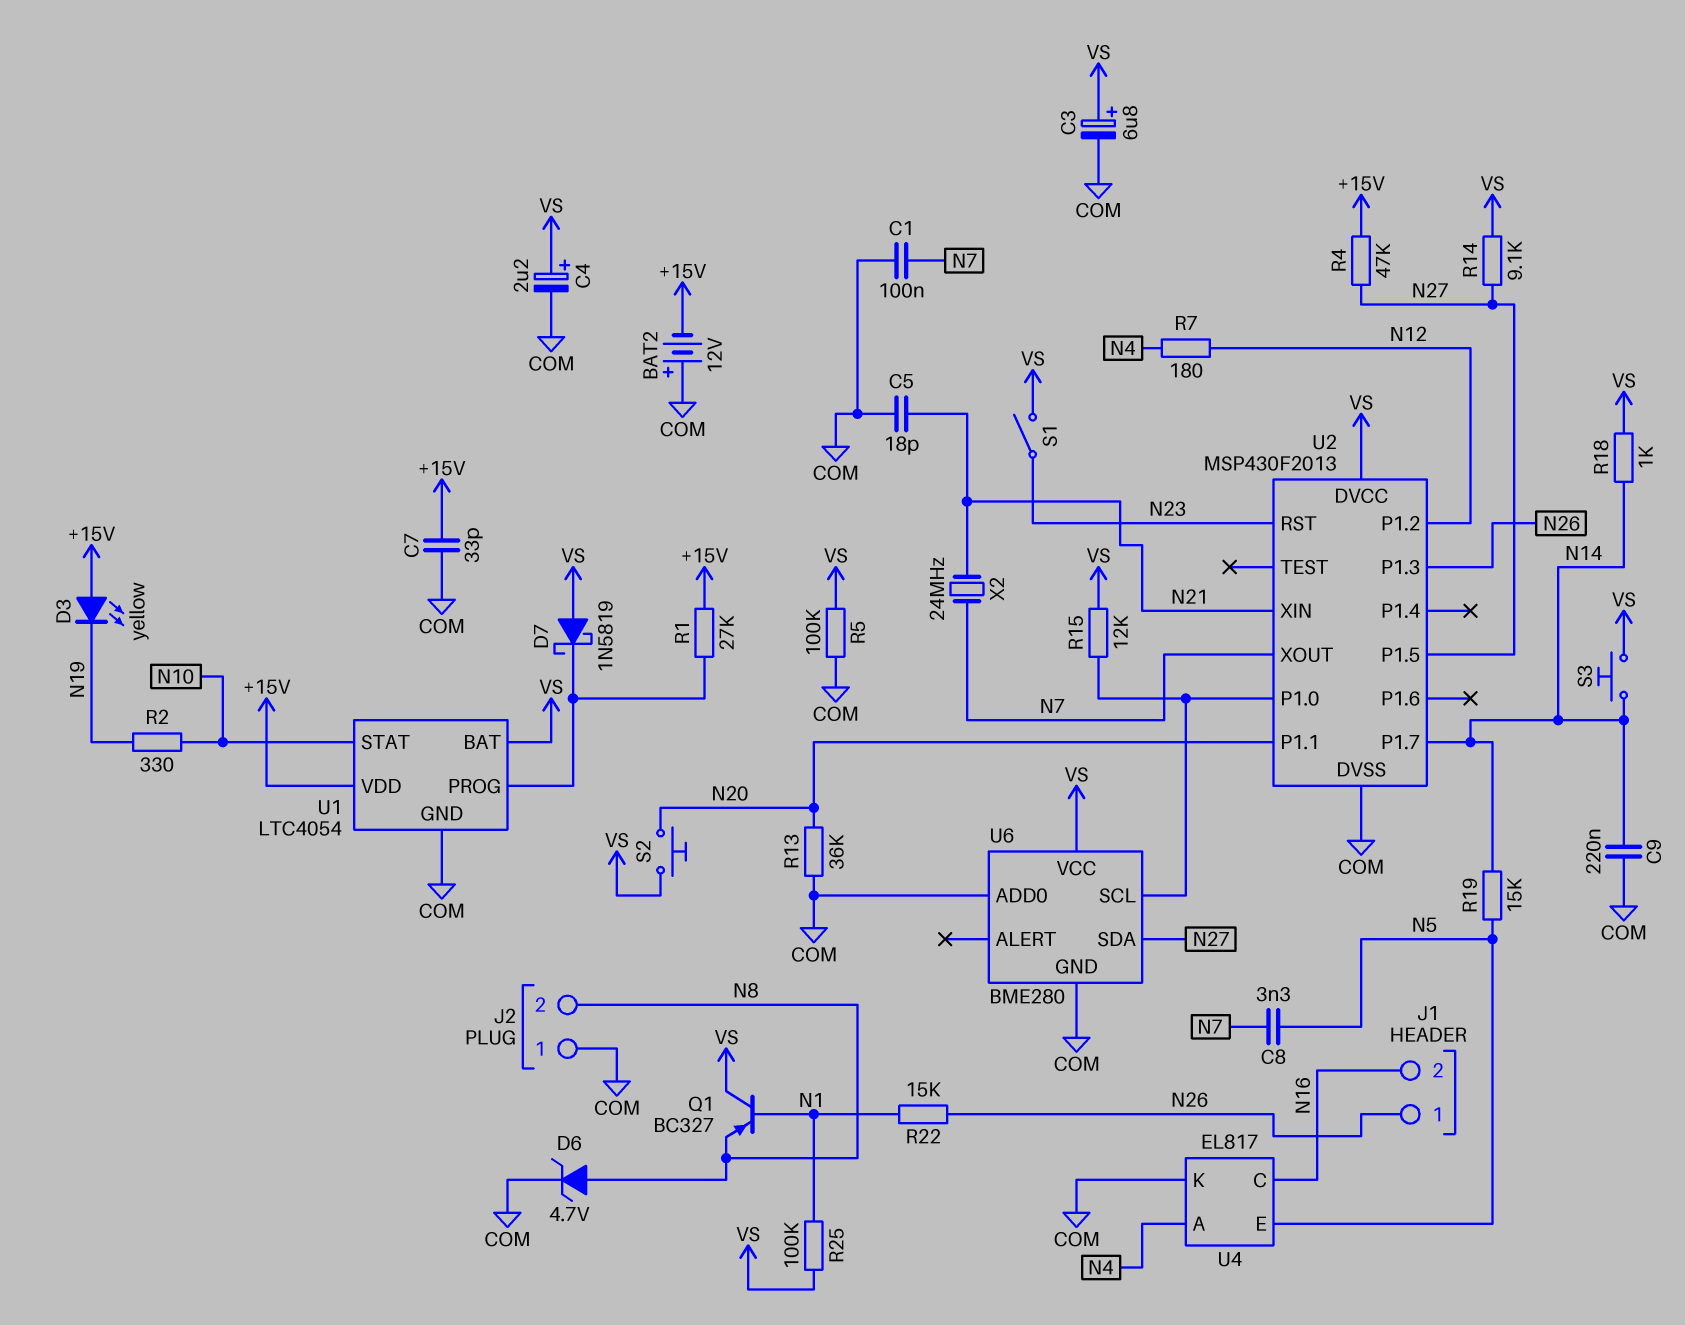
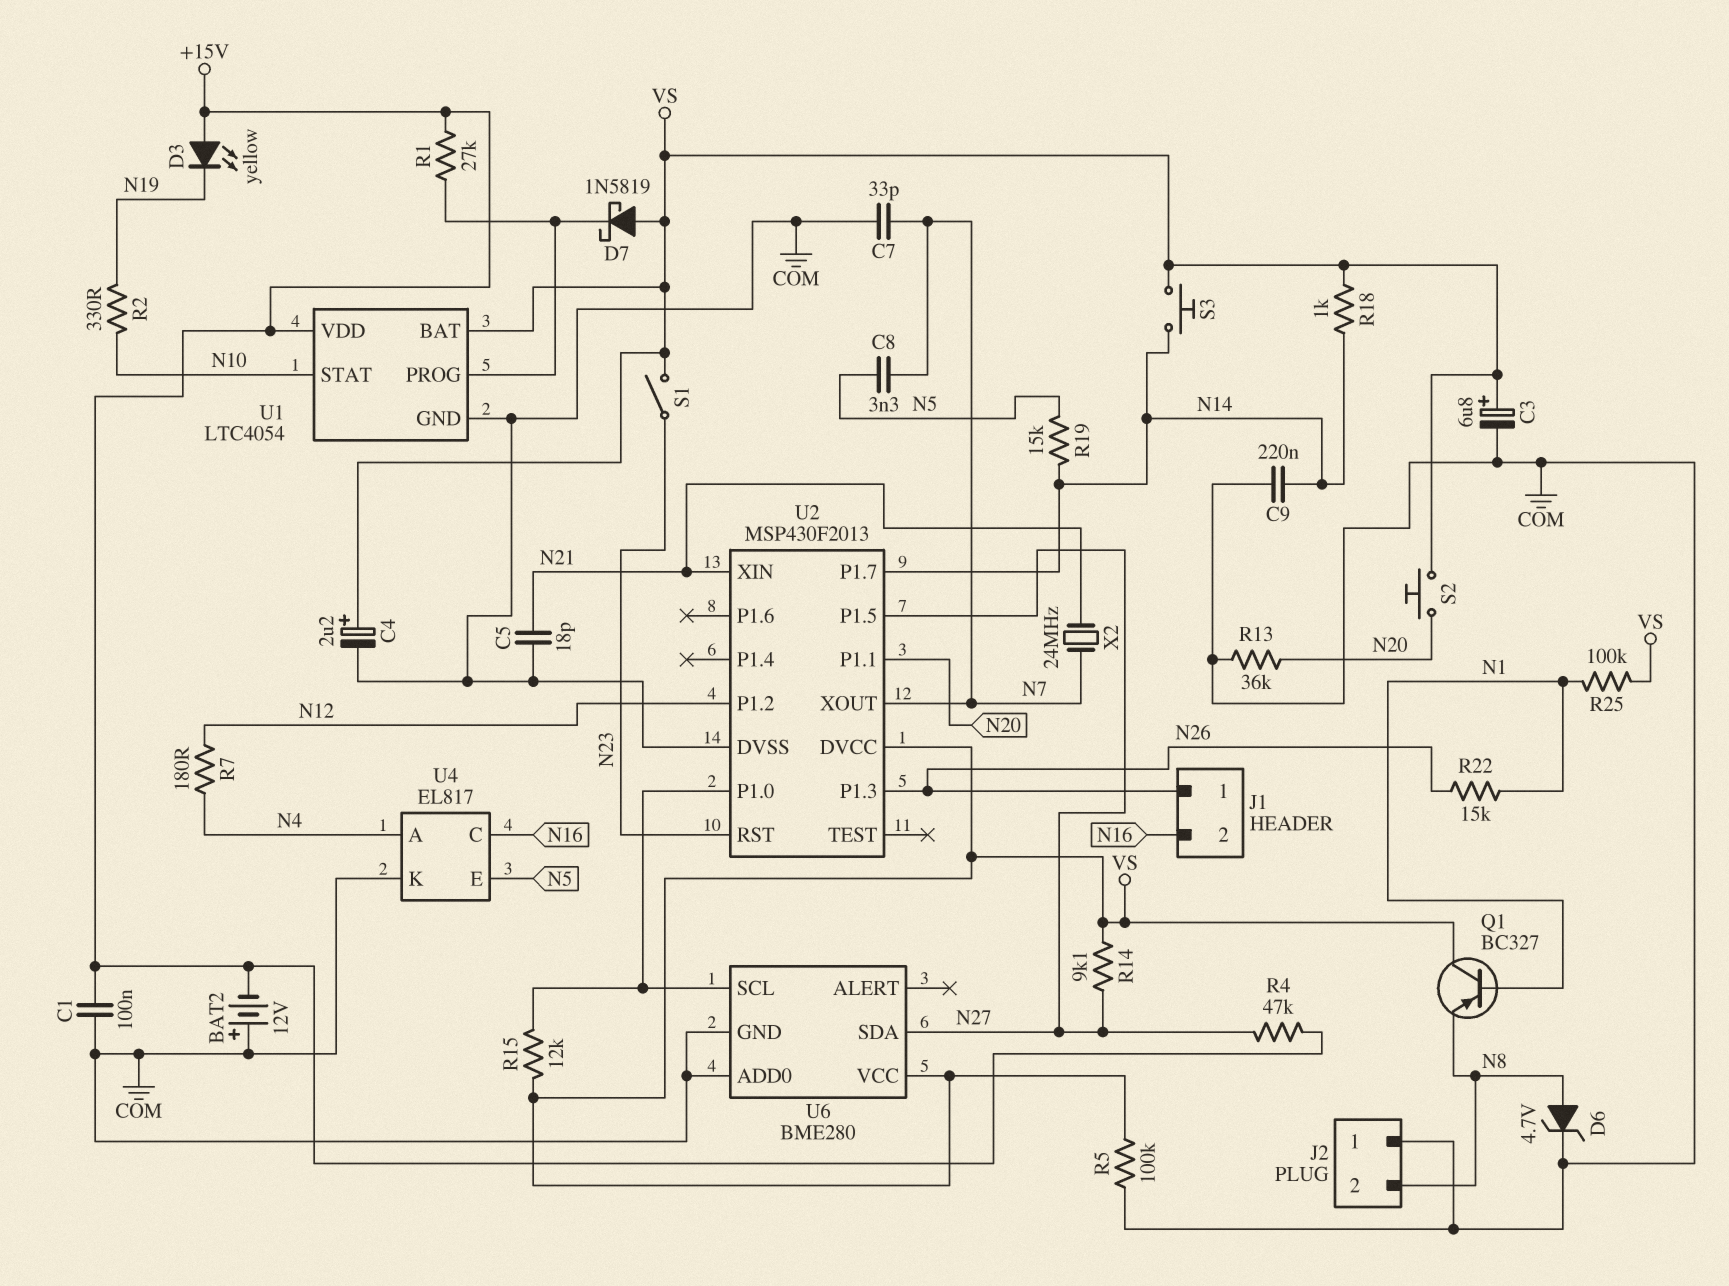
C1: 100nF (COM, N7) -> 100nF (+15V, COM)
C7: 33pF (+15V, COM) -> 33pF (COM, N7)

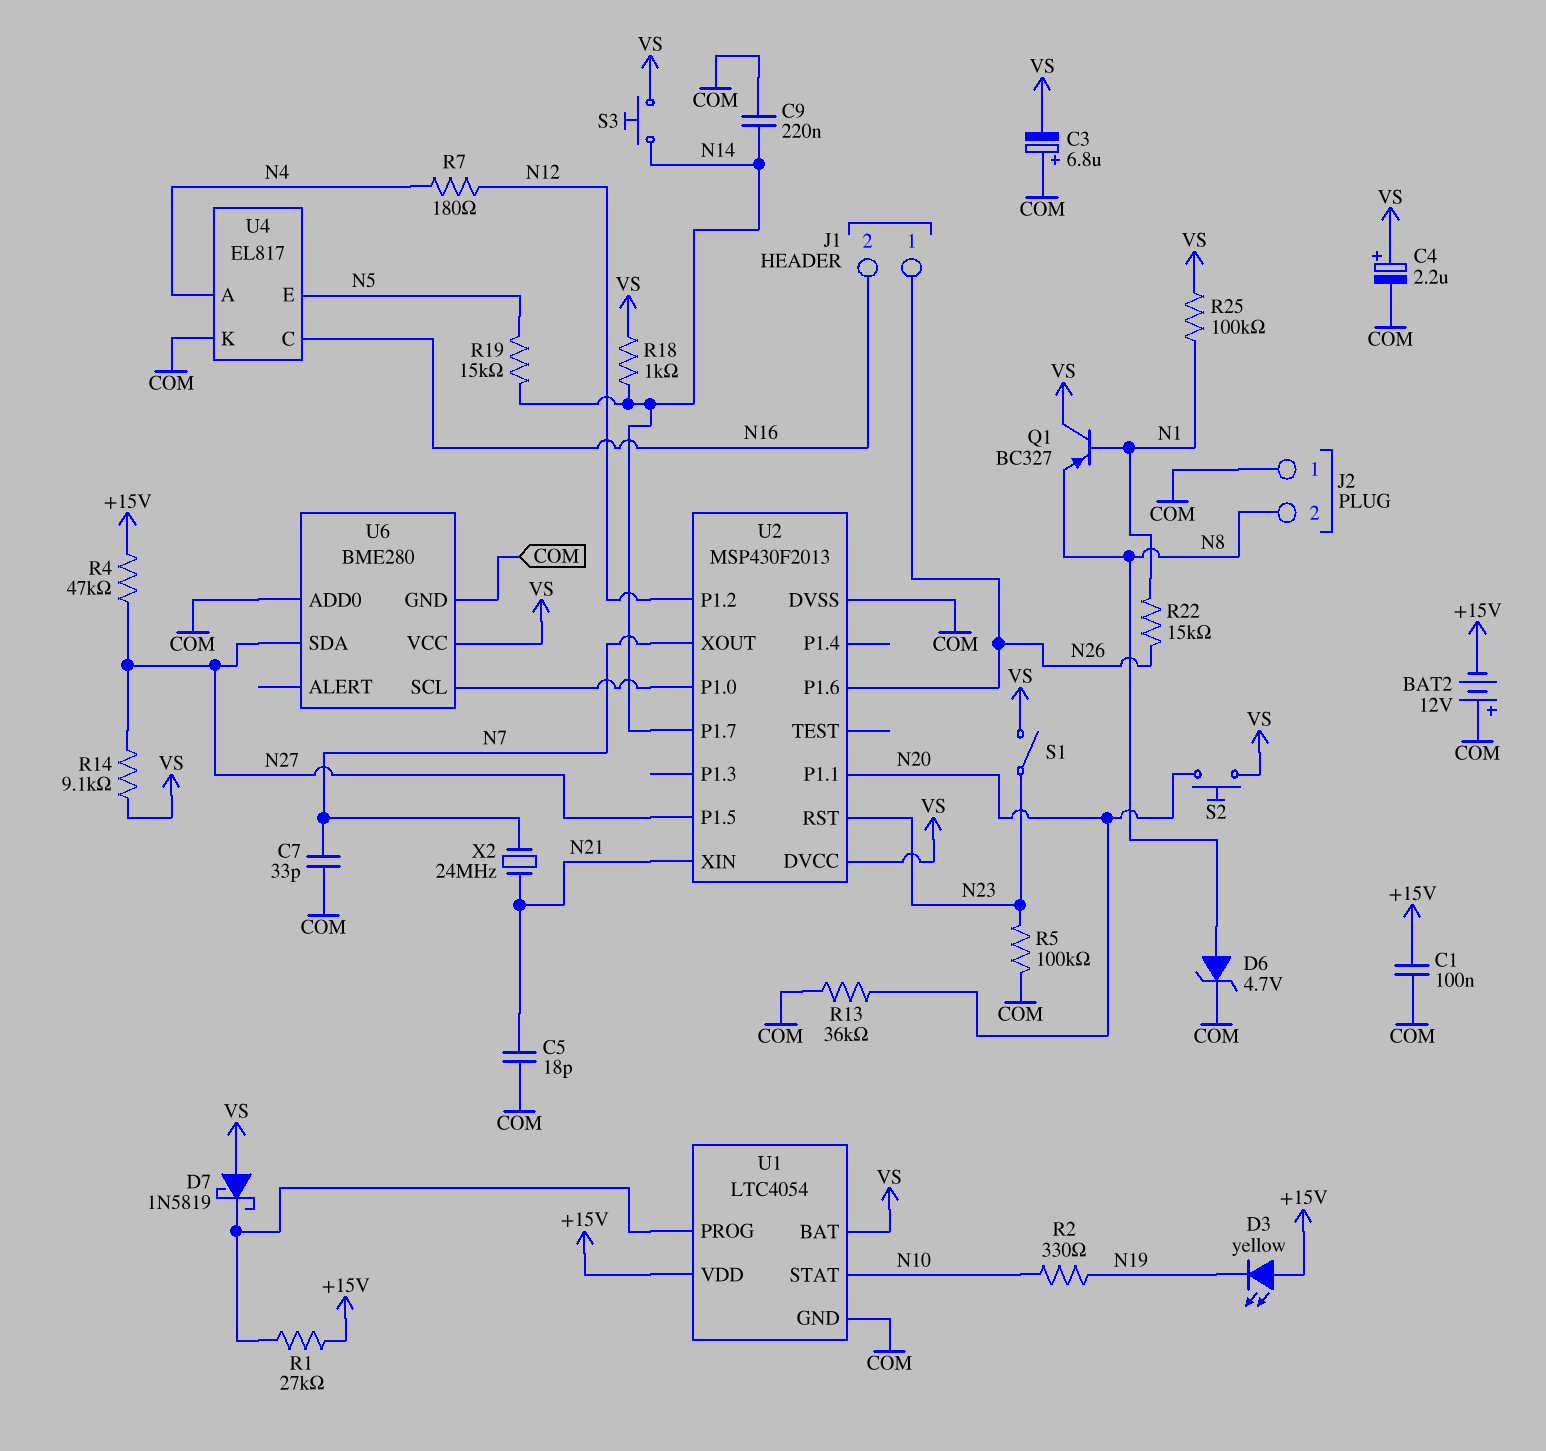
C3: 6.8uF (plus VS, minus COM) -> 6.8uF (plus COM, minus VS)
C8: 3.3nF (N5, N7) -> none
R5: 100k (COM, VS) -> 100k (COM, N23)
R15: 12k (U2/P1.0, VS) -> none
U2 pin P1.3: N26 -> none
U2 pin P1.6: none -> N26

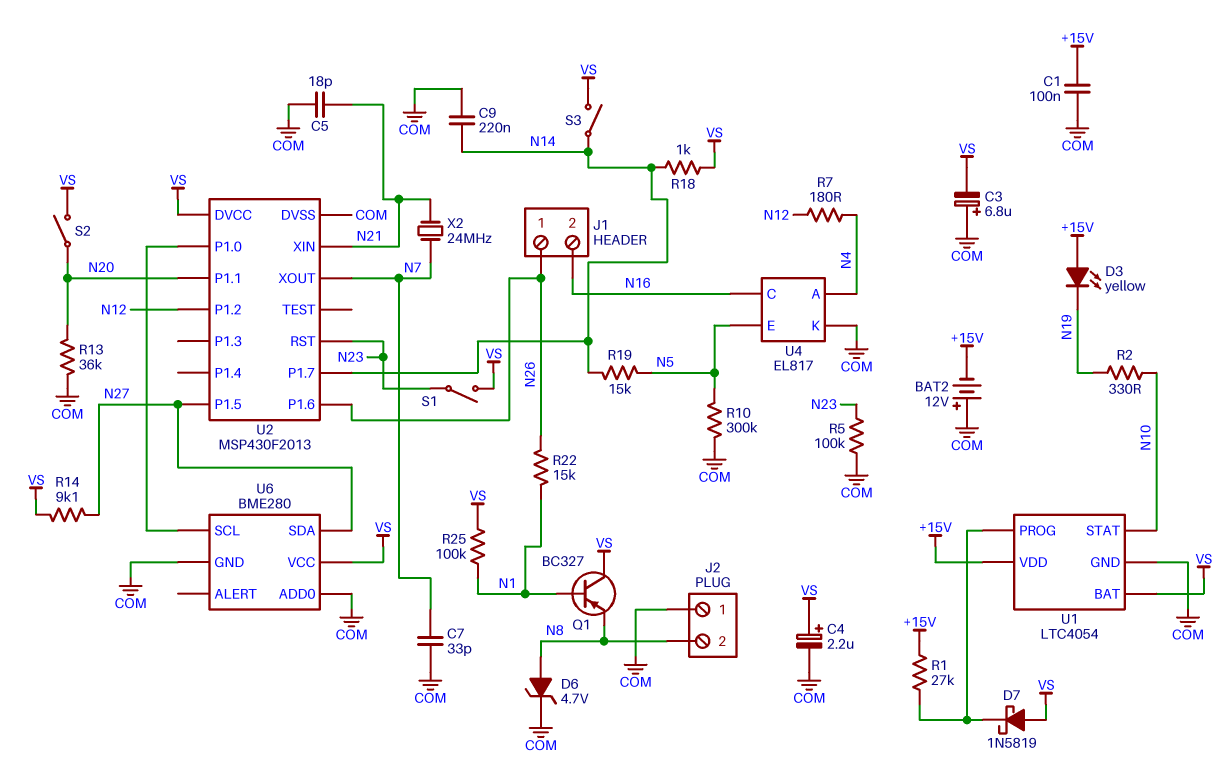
R4: 47k (+15V, N27) -> none
R10: none -> 300k (COM, N5)
S2: button (N20, VS) -> switch (N20, VS)
S3: button (N14, VS) -> switch (N14, VS)

